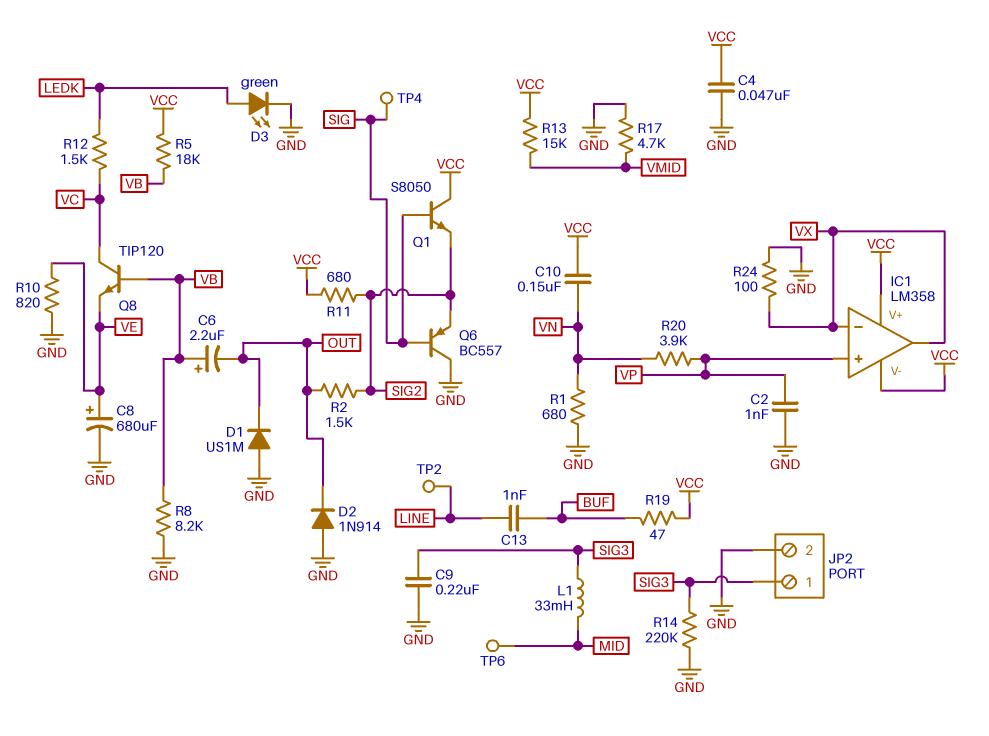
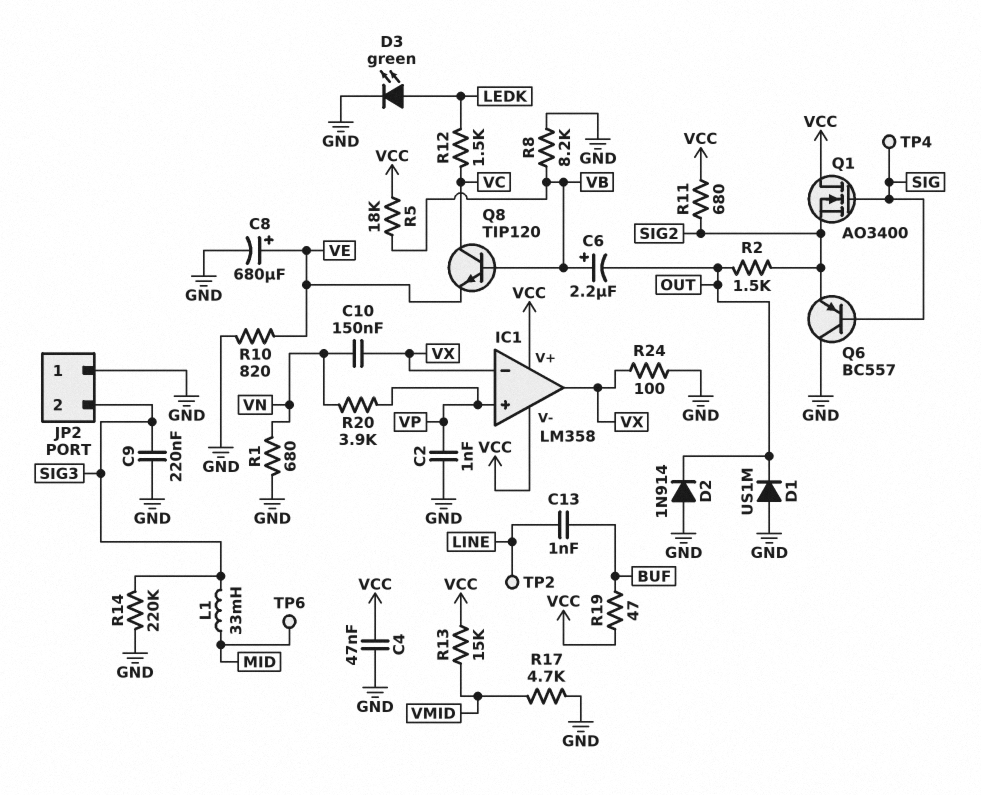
C10: 150nF (VCC, VN) -> 150nF (VN, VX)
JP2 pin 1: SIG3 -> GND
JP2 pin 2: GND -> SIG3
Q1: NPN S8050 (B SIG, C VCC, E SIG2) -> NMOS AO3400 (G SIG, D VCC, S SIG2)

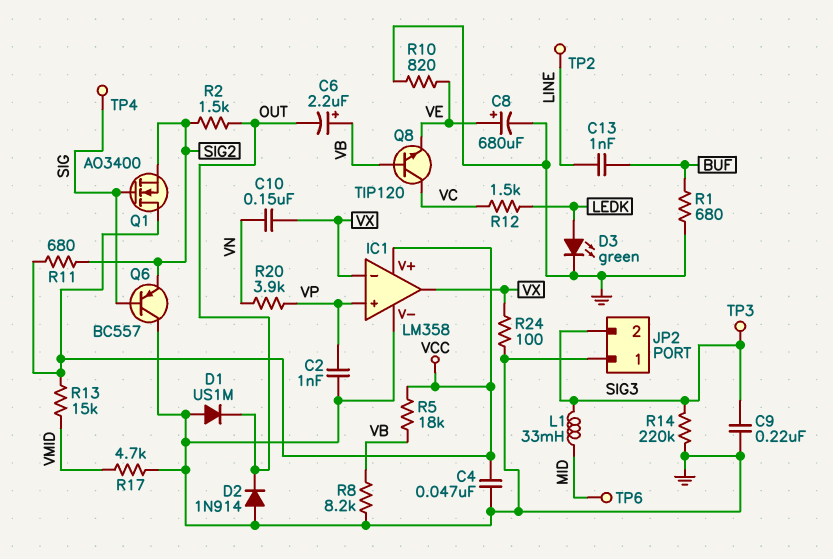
IC1 pin V-: VCC -> GND
R1: 680 (GND, VN) -> 680 (BUF, GND)
R19: 47 (BUF, VCC) -> none
TP3: none -> test point (SIG3)

